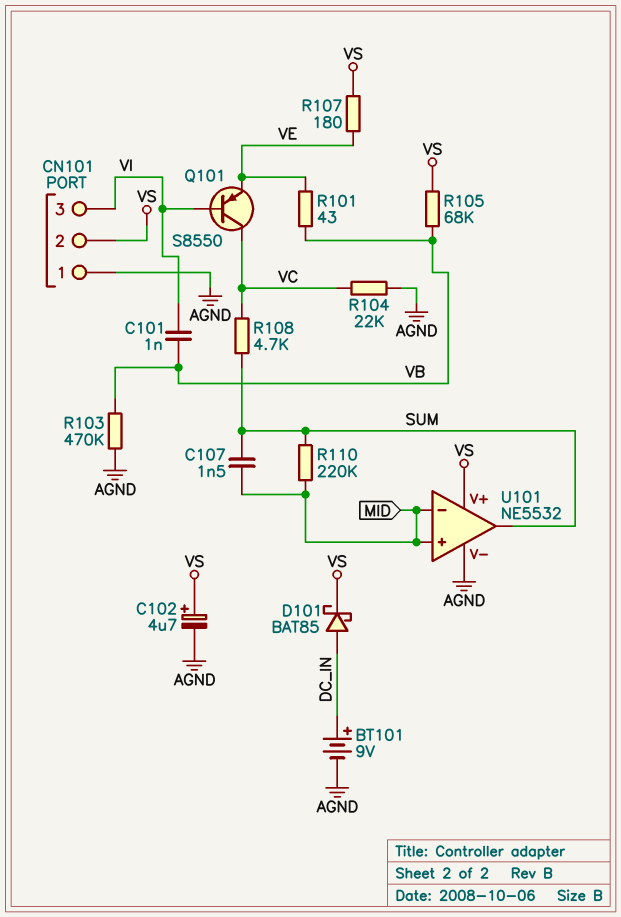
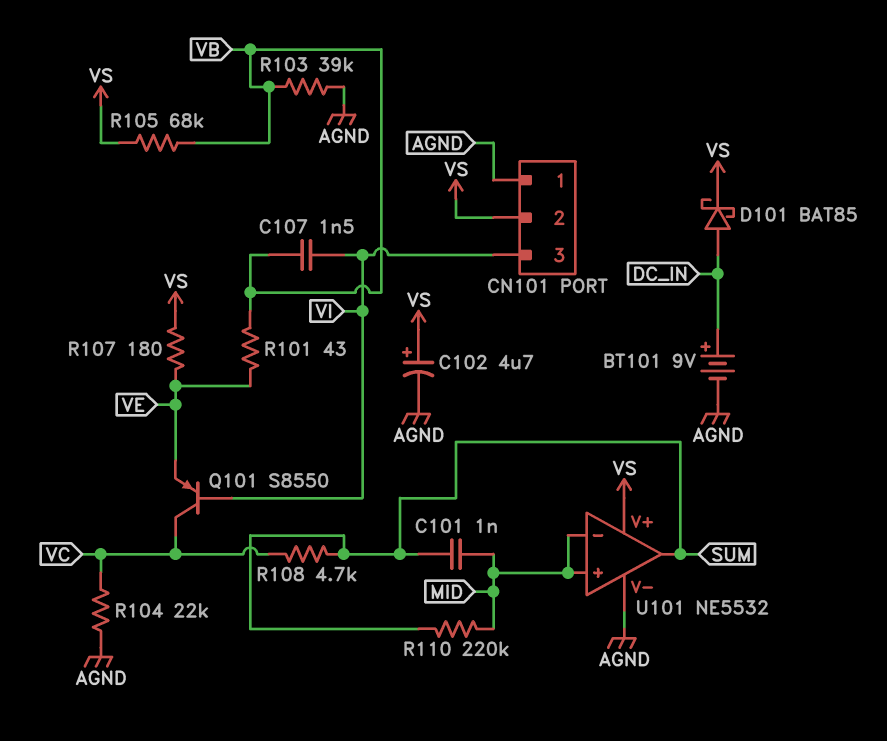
C101: 1nF (VB, VI) -> 1nF (MID, SUM)
C107: 1.5nF (MID, SUM) -> 1.5nF (VB, VI)
R103: 470k (AGND, VB) -> 39k (AGND, VB)

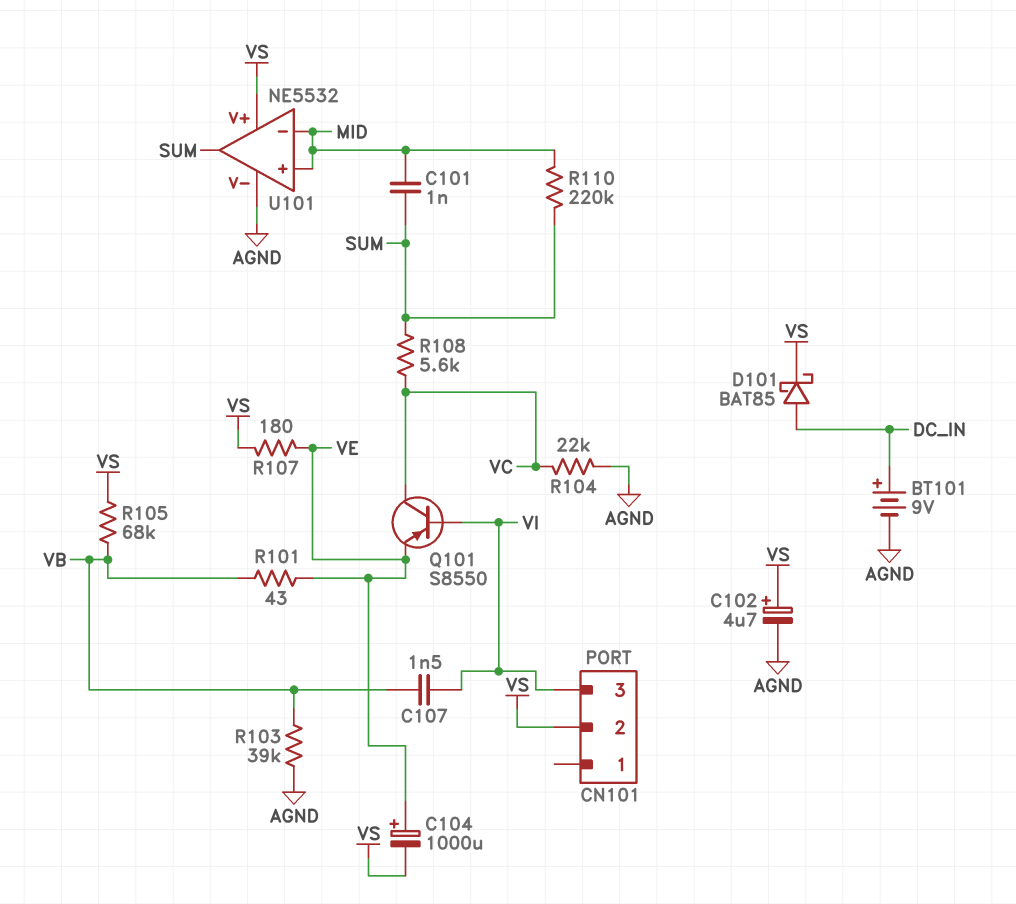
C104: none -> 1000uF (plus VE, minus VS)
CN101 pin 1: AGND -> none
R108: 4.7k (SUM, VC) -> 5.6k (SUM, VC)

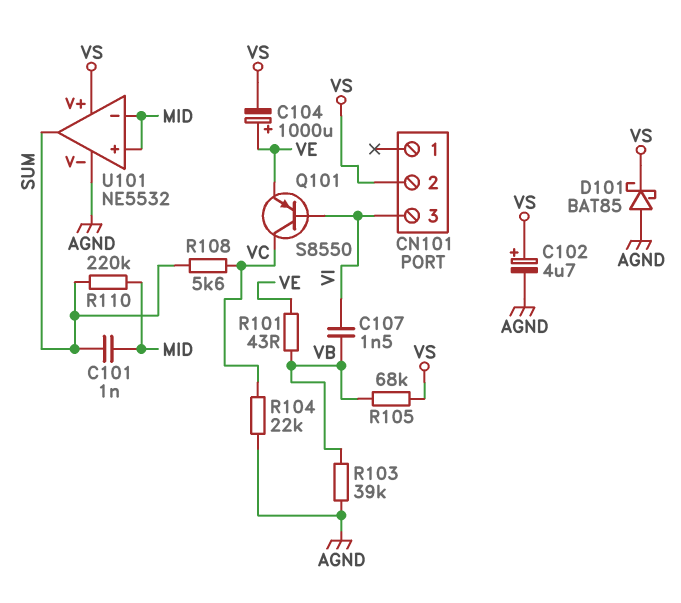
BT101: 9V (plus DC_IN, minus AGND) -> none
D101: schottky BAT85 (A DC_IN, K VS) -> schottky BAT85 (A AGND, K VS)
R107: 180 (VE, VS) -> none

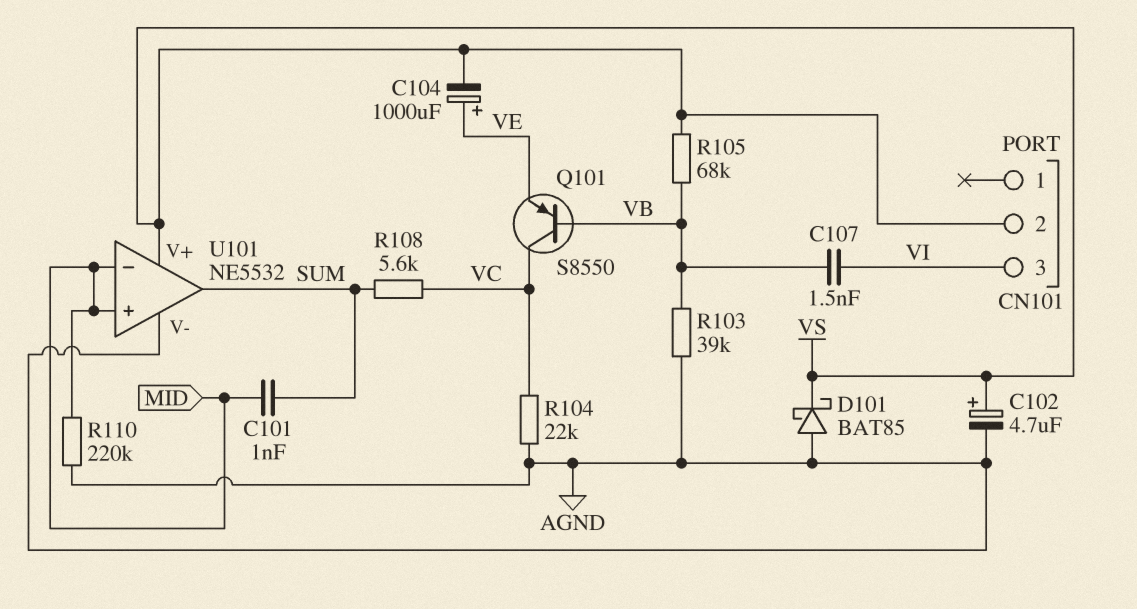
Q101: PNP S8550 (B VI, C VC, E VE) -> PNP S8550 (B VB, C VC, E VE)
R101: 43 (VB, VE) -> none
R110: 220k (MID, SUM) -> 220k (AGND, MID)

